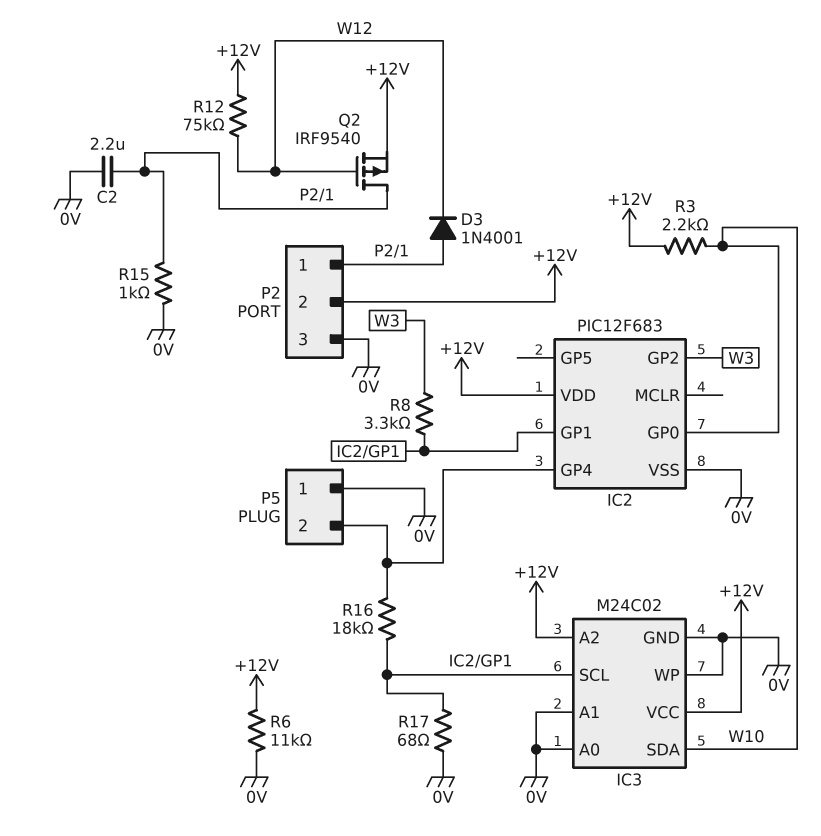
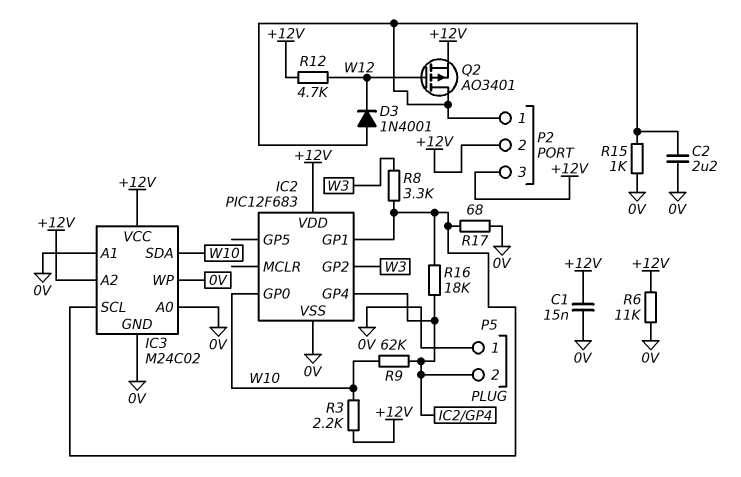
C1: none -> 15nF (+12V, 0V)
P2 pin 3: 0V -> +12V
Q2: PMOS IRF9540 (G W12, D P2/1, S +12V) -> PMOS AO3401 (G W12, D P2/1, S +12V)
R9: none -> 62k (IC2/GP4, W10)
R12: 75k (+12V, W12) -> 4.7k (+12V, W12)

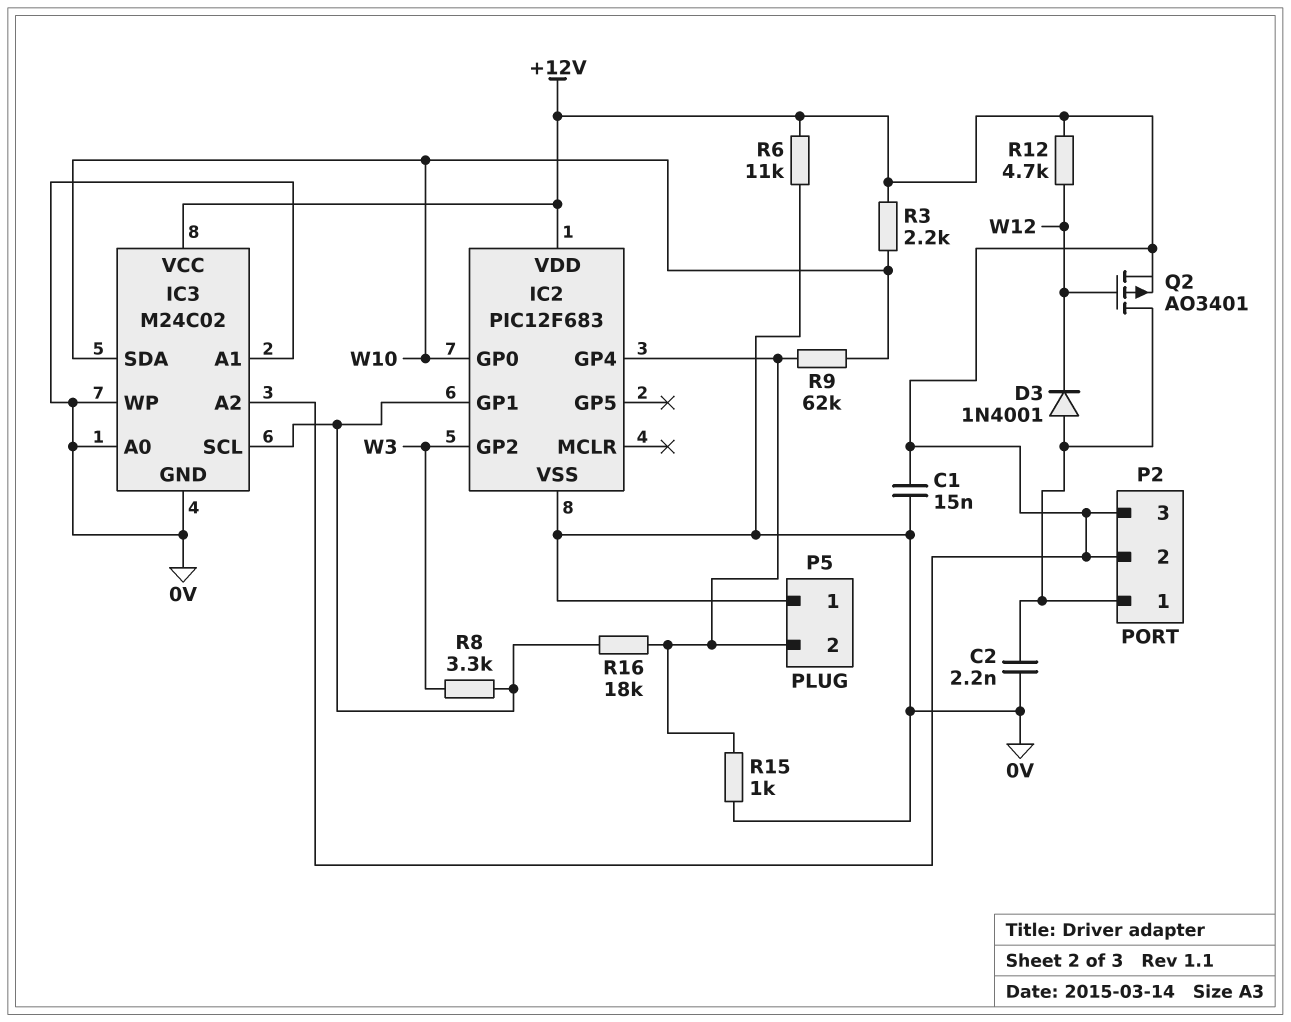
C2: 2.2uF (0V, P2/1) -> 2.2nF (0V, P2/1)
R15: 1k (0V, P2/1) -> 1k (0V, IC2/GP4)
R17: 68 (0V, IC2/GP1) -> none

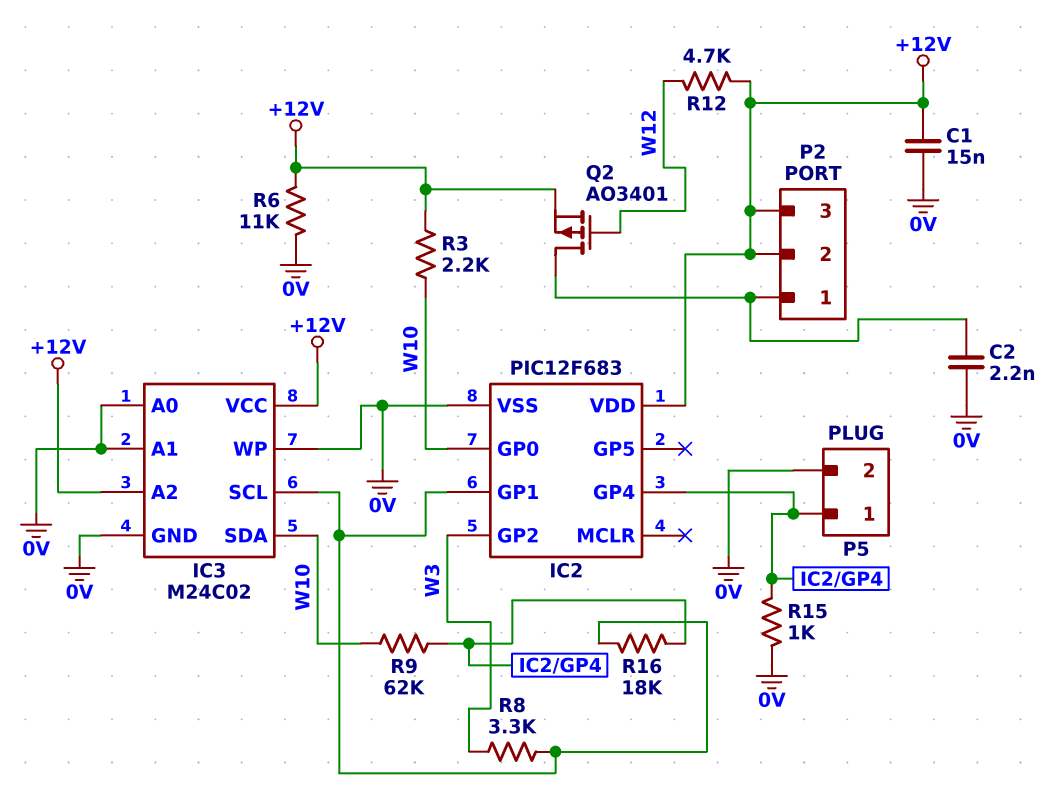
D3: diode 1N4001 (A P2/1, K W12) -> none
P5 pin 1: 0V -> IC2/GP4
P5 pin 2: IC2/GP4 -> 0V

